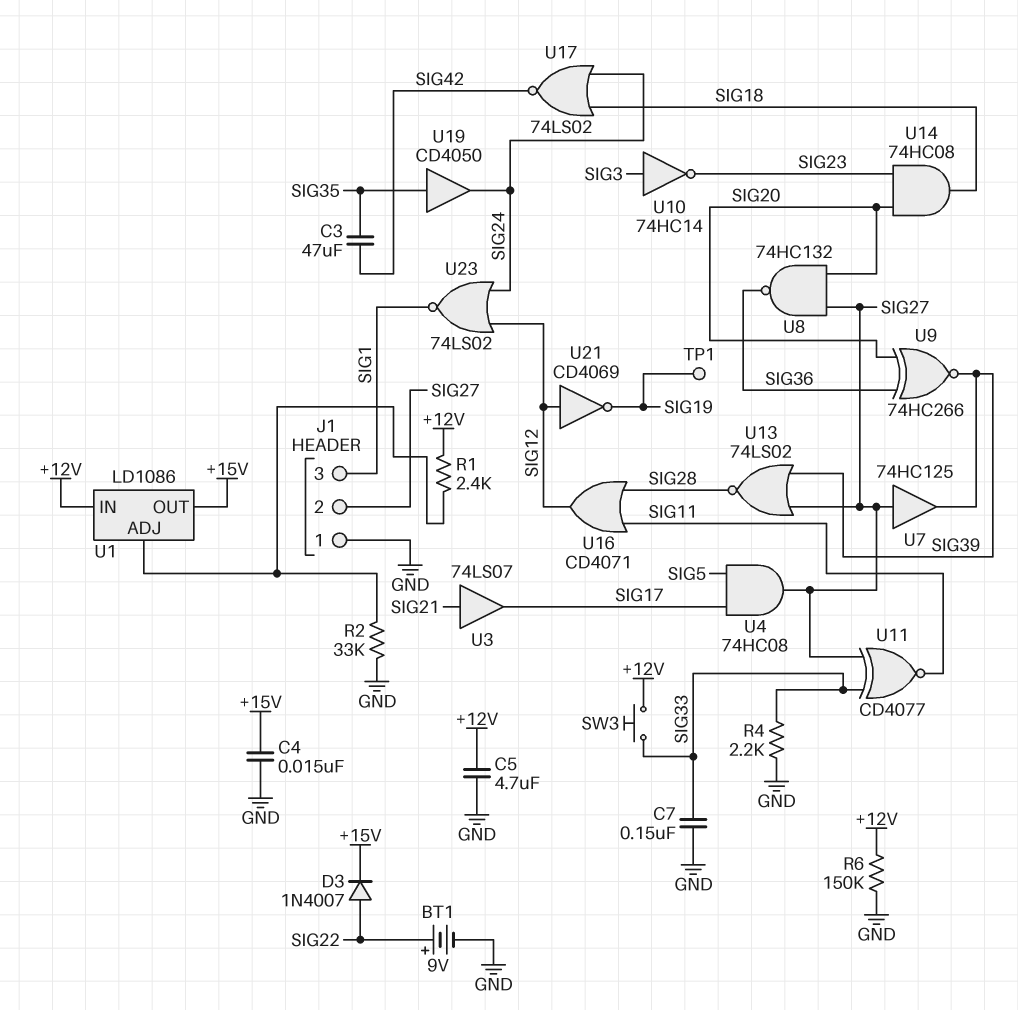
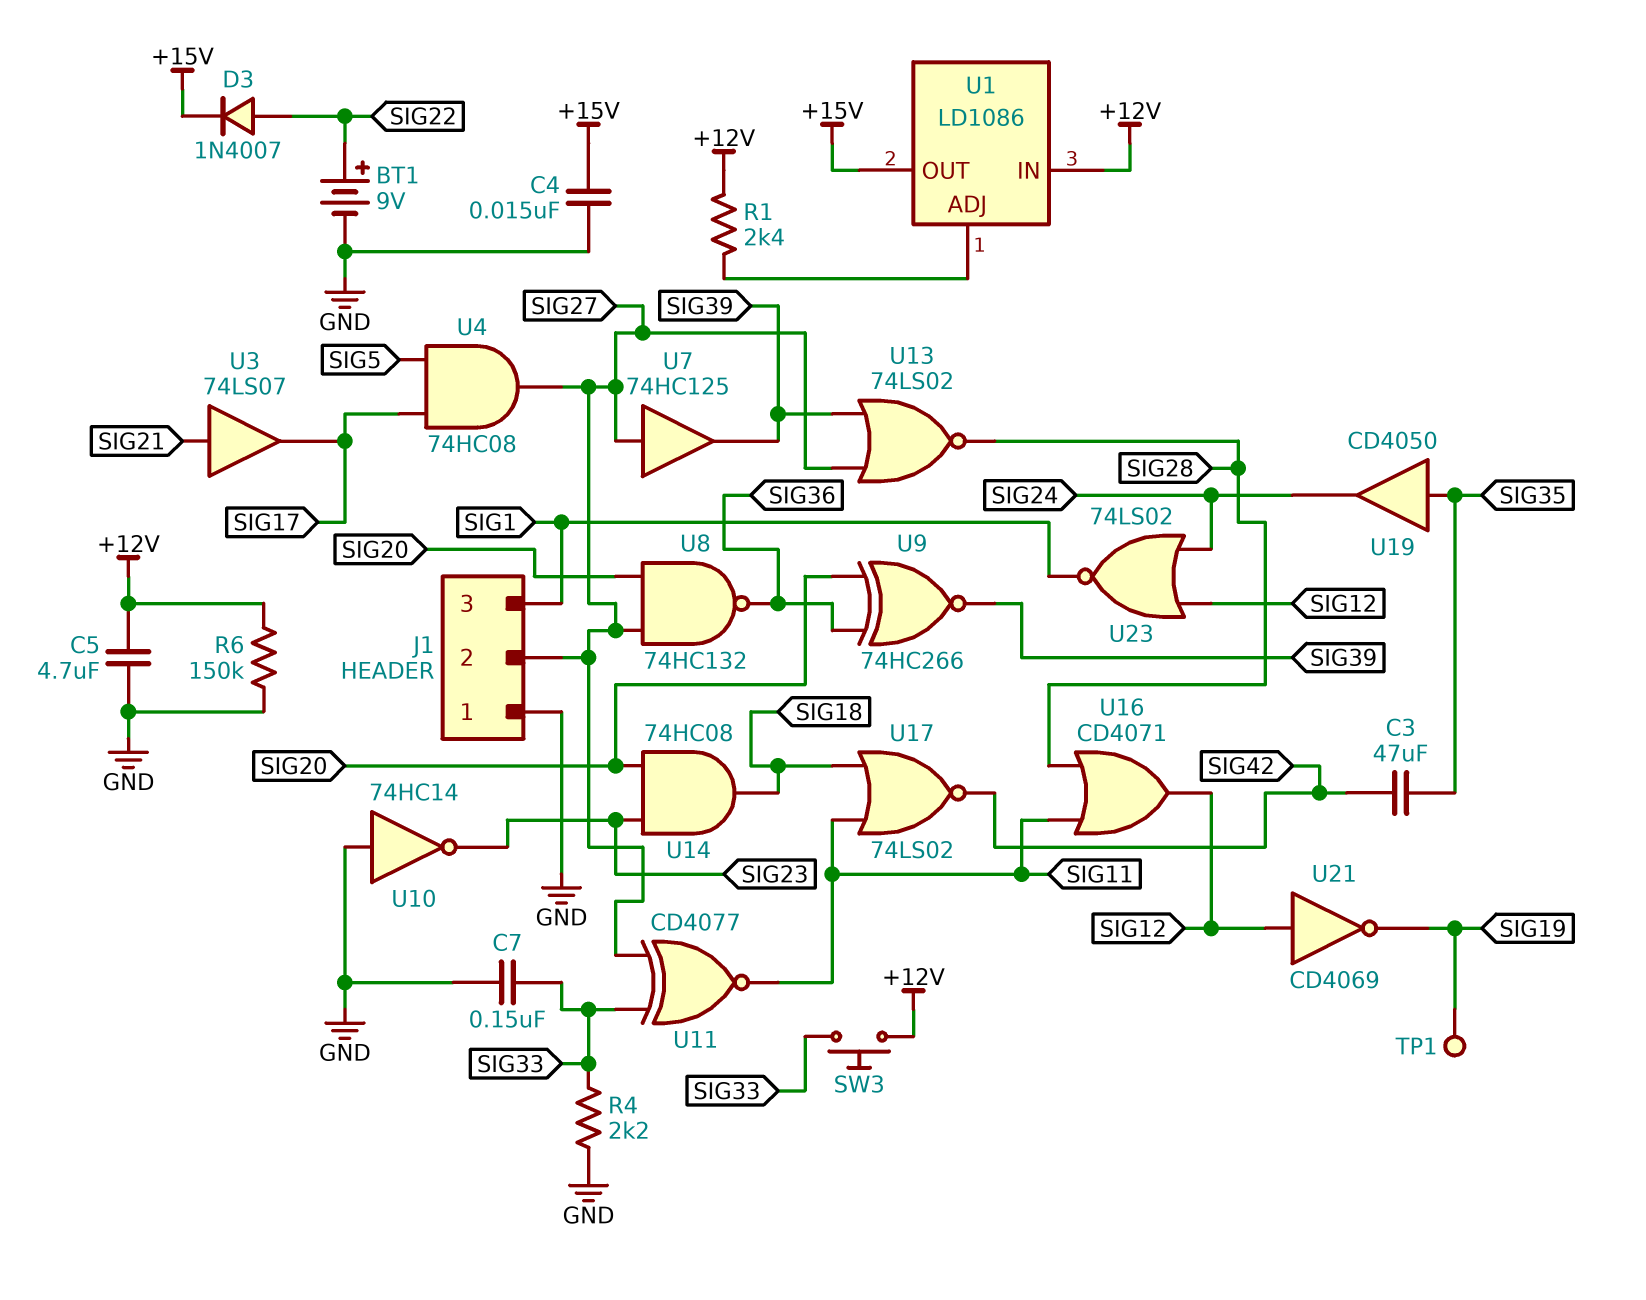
R2: 33k (GND, U1/ADJ) -> none
U10: NOT 74HC14 (in SIG3, out SIG23) -> NOT 74HC14 (in GND, out SIG23)
U17: NOR 74LS02 (in SIG18, in SIG24, out SIG42) -> NOR 74LS02 (in SIG11, in SIG18, out SIG42)

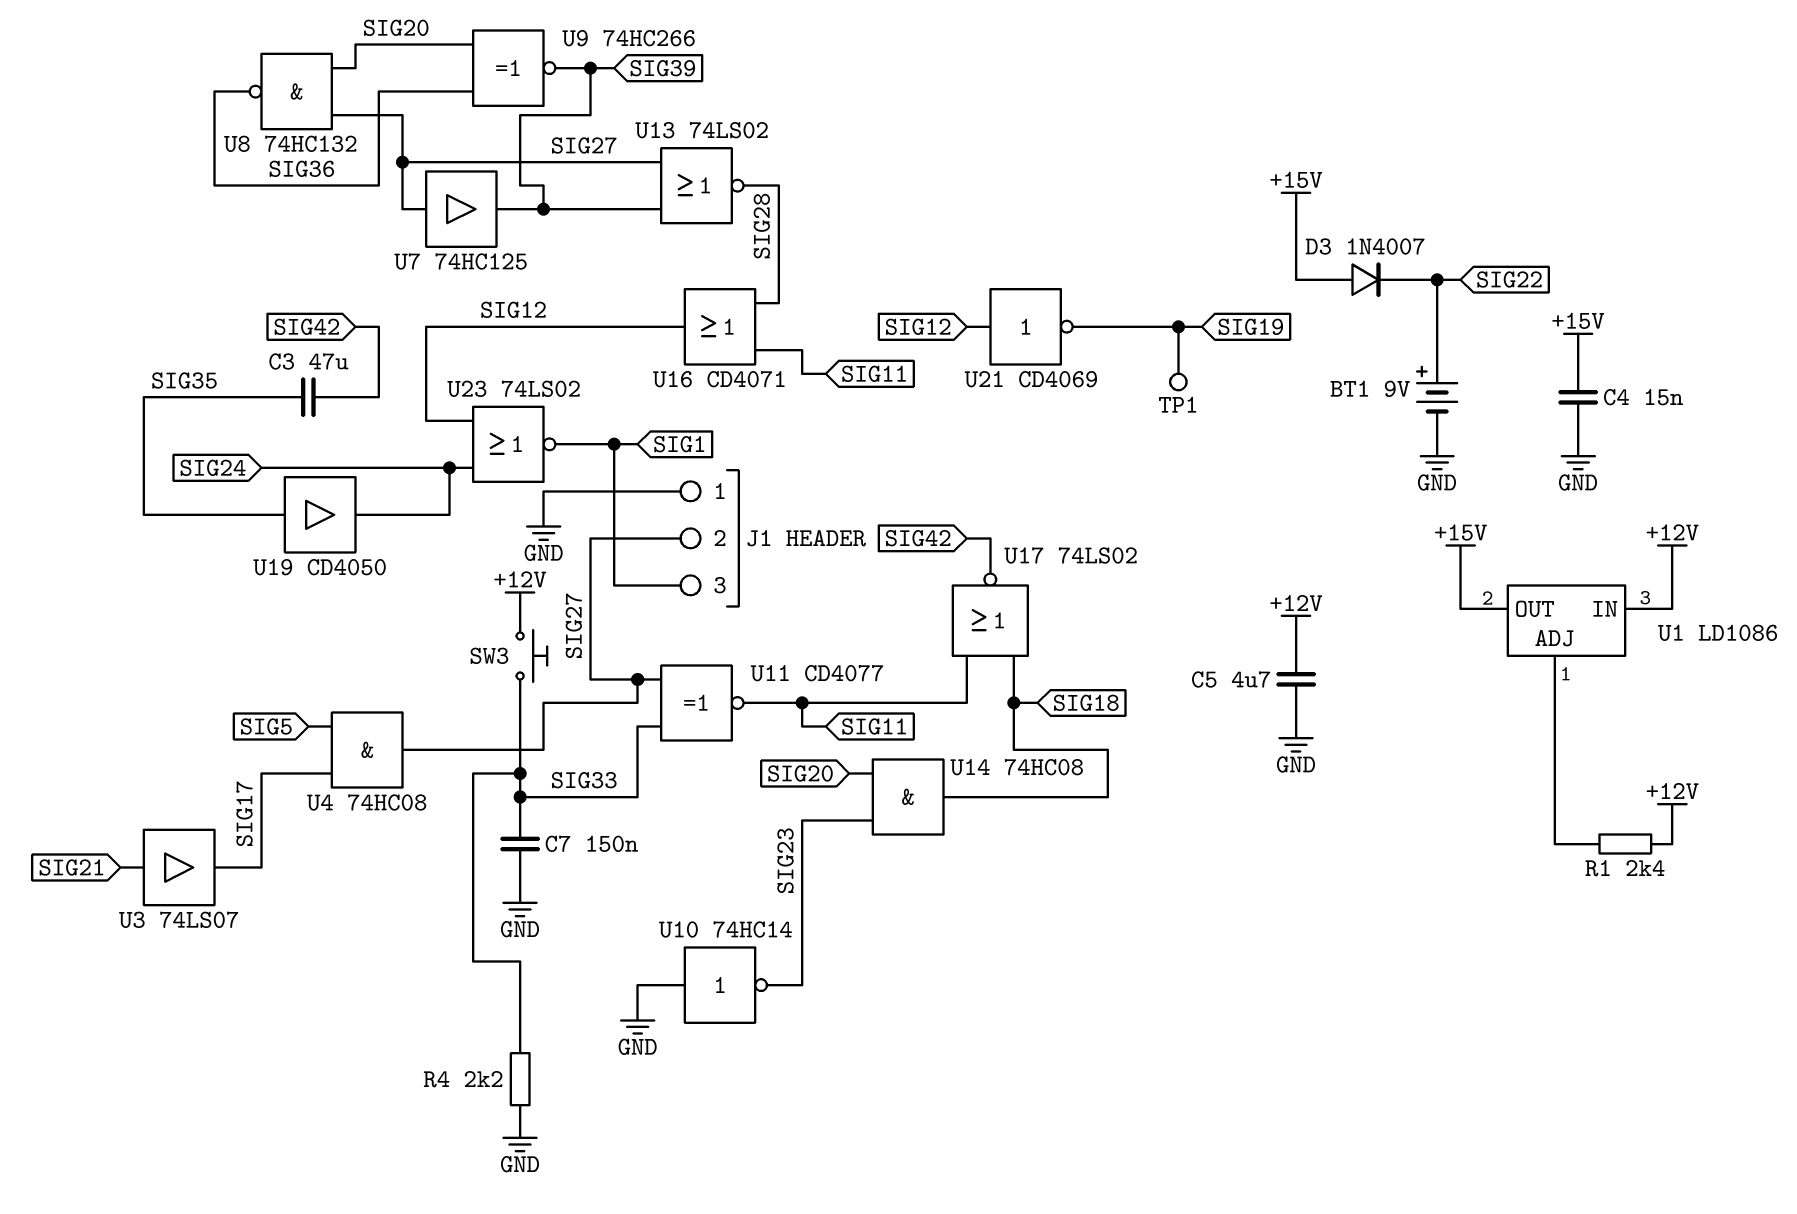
D3: diode 1N4007 (A SIG22, K +15V) -> diode 1N4007 (A +15V, K SIG22)
R6: 150k (+12V, GND) -> none

